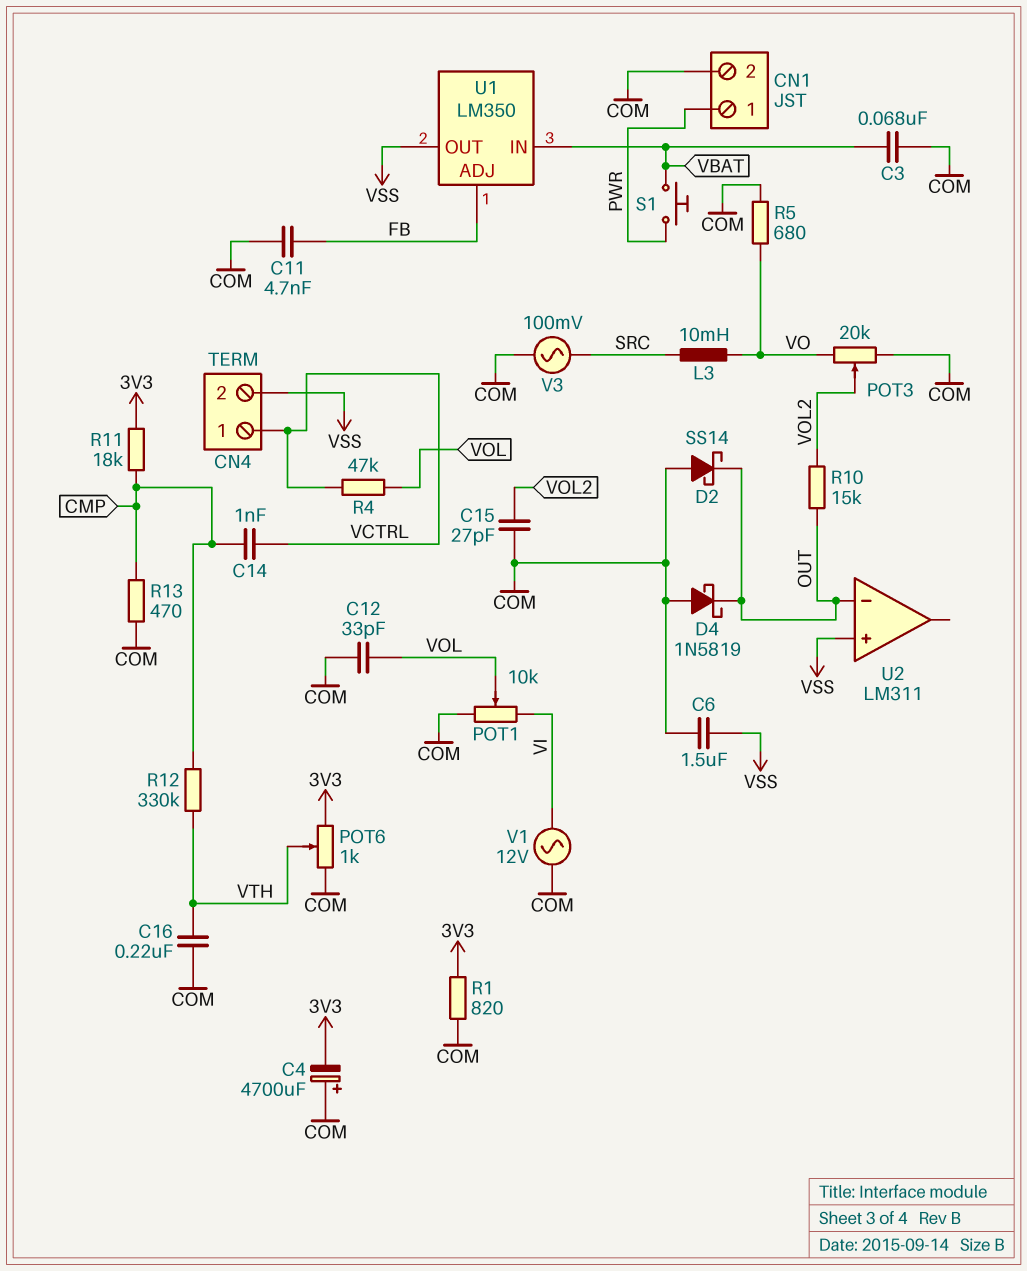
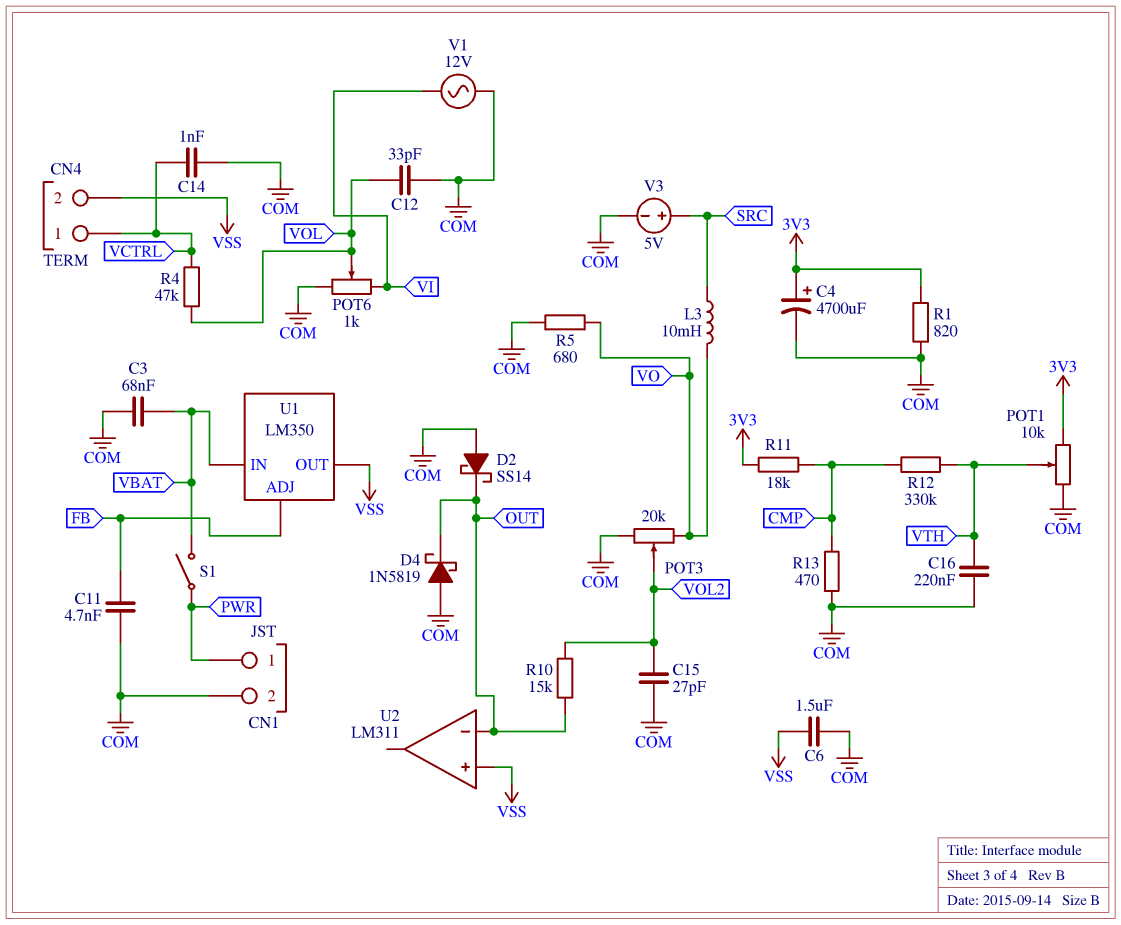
C4: 4700uF (plus COM, minus 3V3) -> 4700uF (plus 3V3, minus COM)
C14: 1nF (CMP, VCTRL) -> 1nF (COM, VCTRL)
POT1: 10k (COM, VI, wiper VOL) -> 10k (3V3, COM, wiper VTH)
POT6: 1k (3V3, COM, wiper VTH) -> 1k (COM, VI, wiper VOL)
S1: button (PWR, VBAT) -> switch (PWR, VBAT)
V3: AC 100mV (COM, SRC) -> 5V (plus SRC, minus COM)

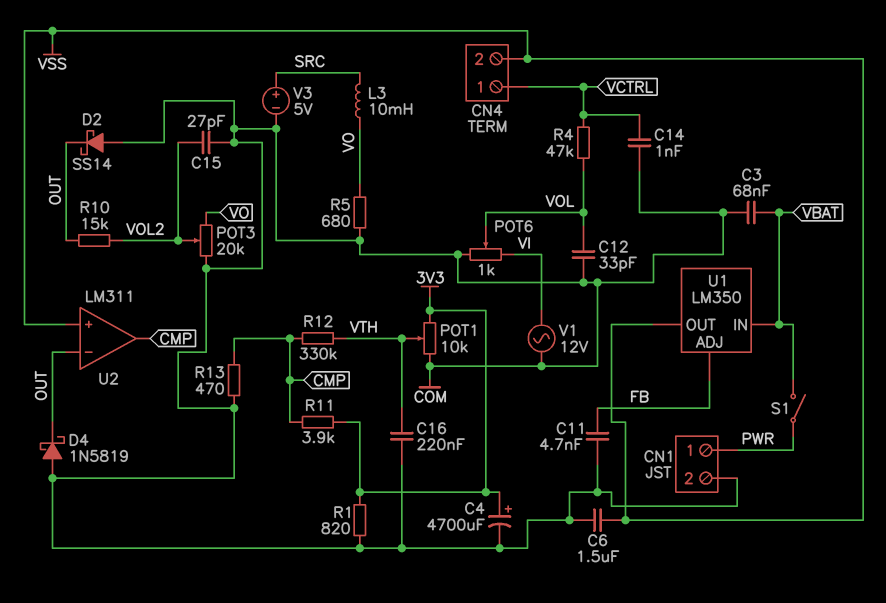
R11: 18k (3V3, CMP) -> 3.9k (3V3, CMP)
U2 pin out: none -> CMP

